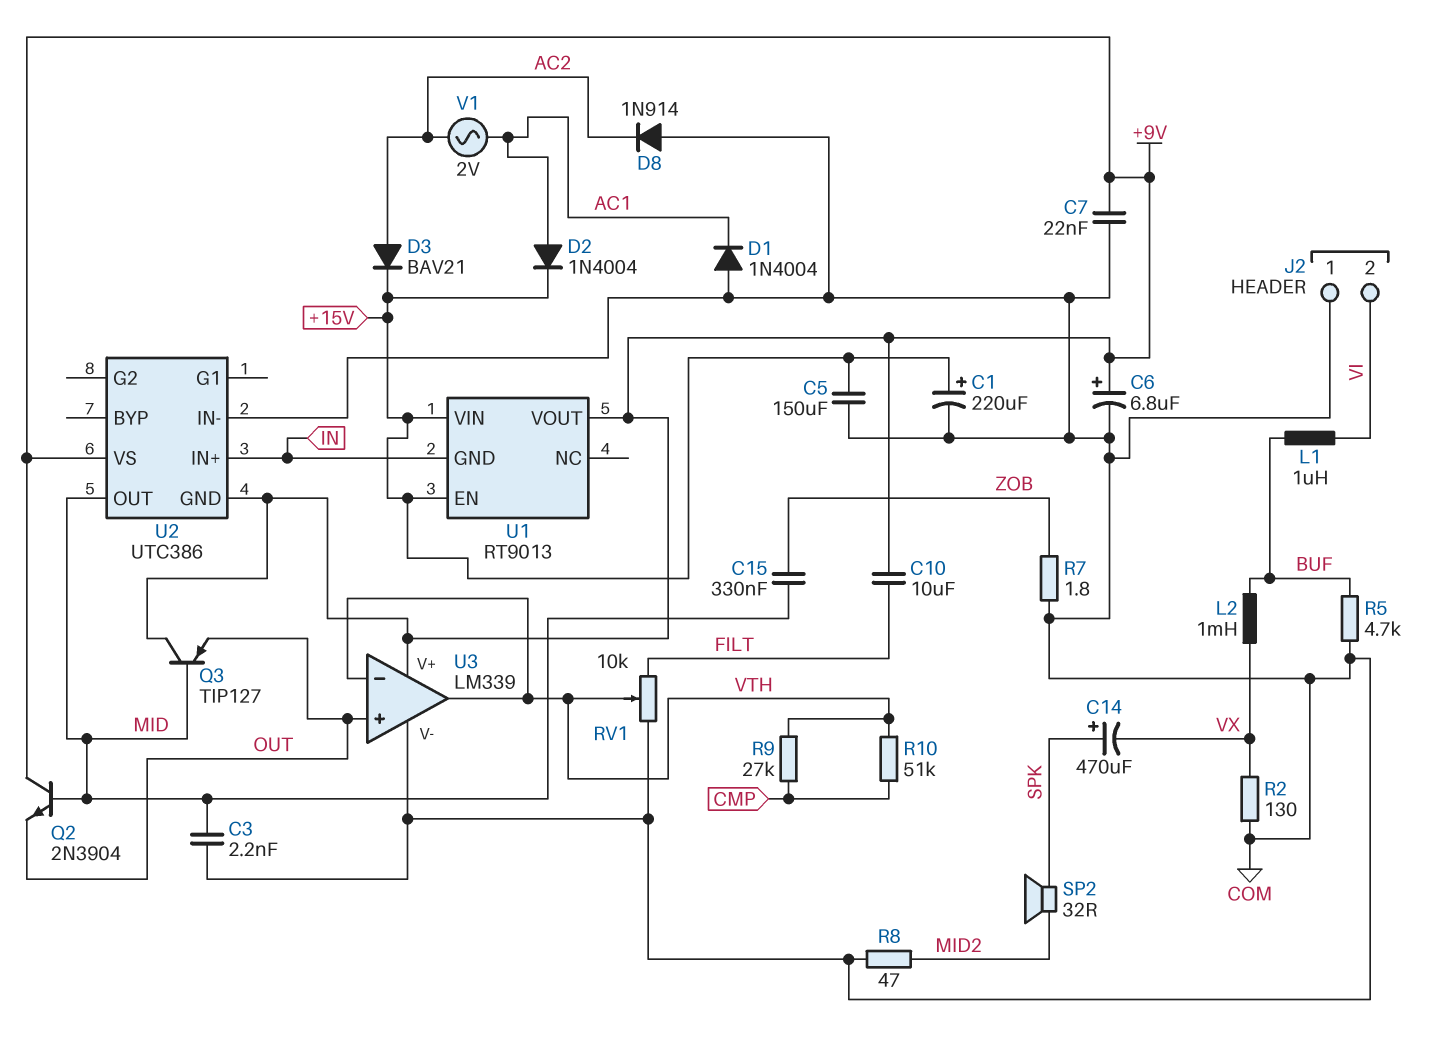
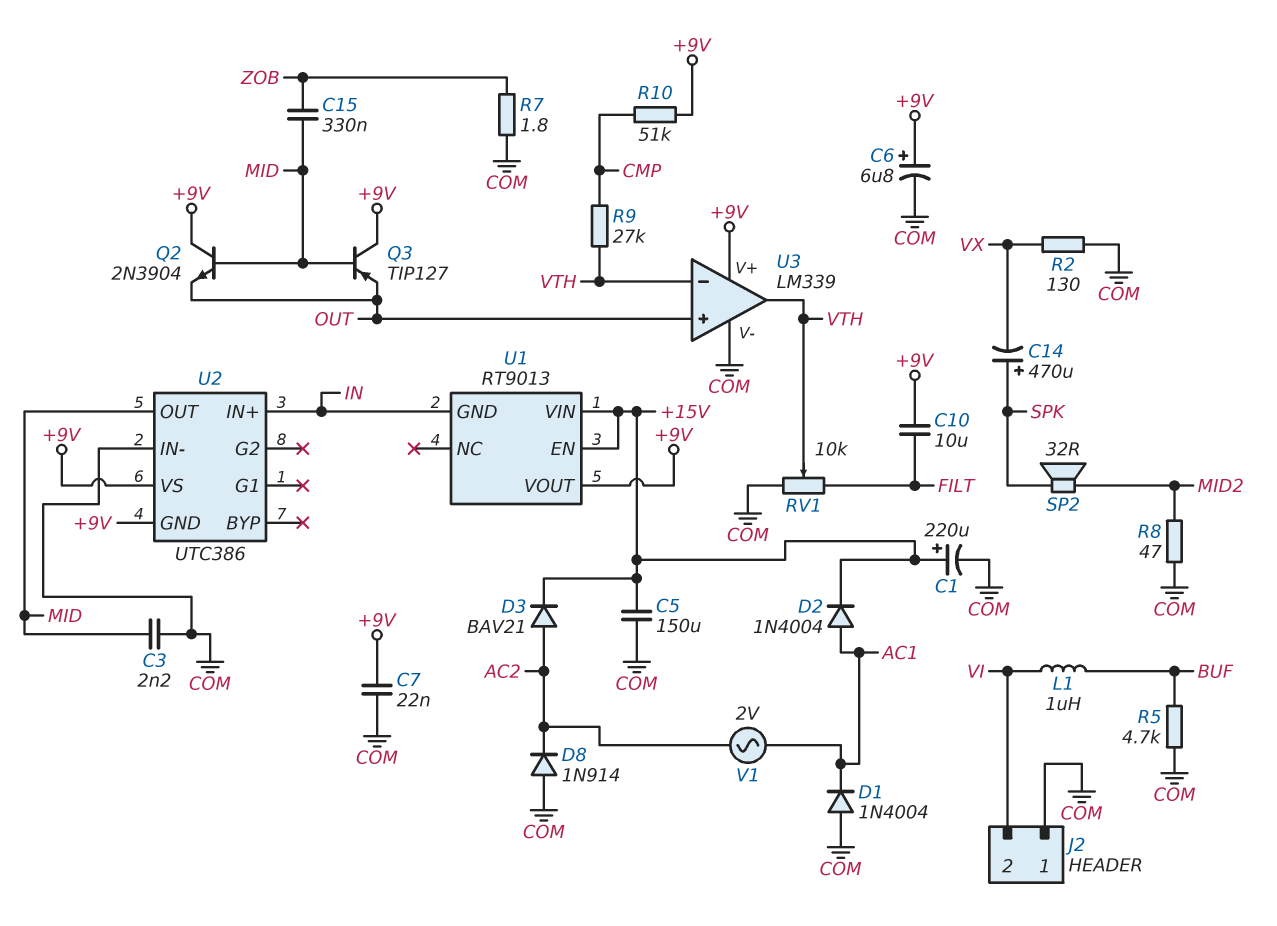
L2: 1mH (BUF, VX) -> none
R10: 51k (CMP, VTH) -> 51k (+9V, CMP)

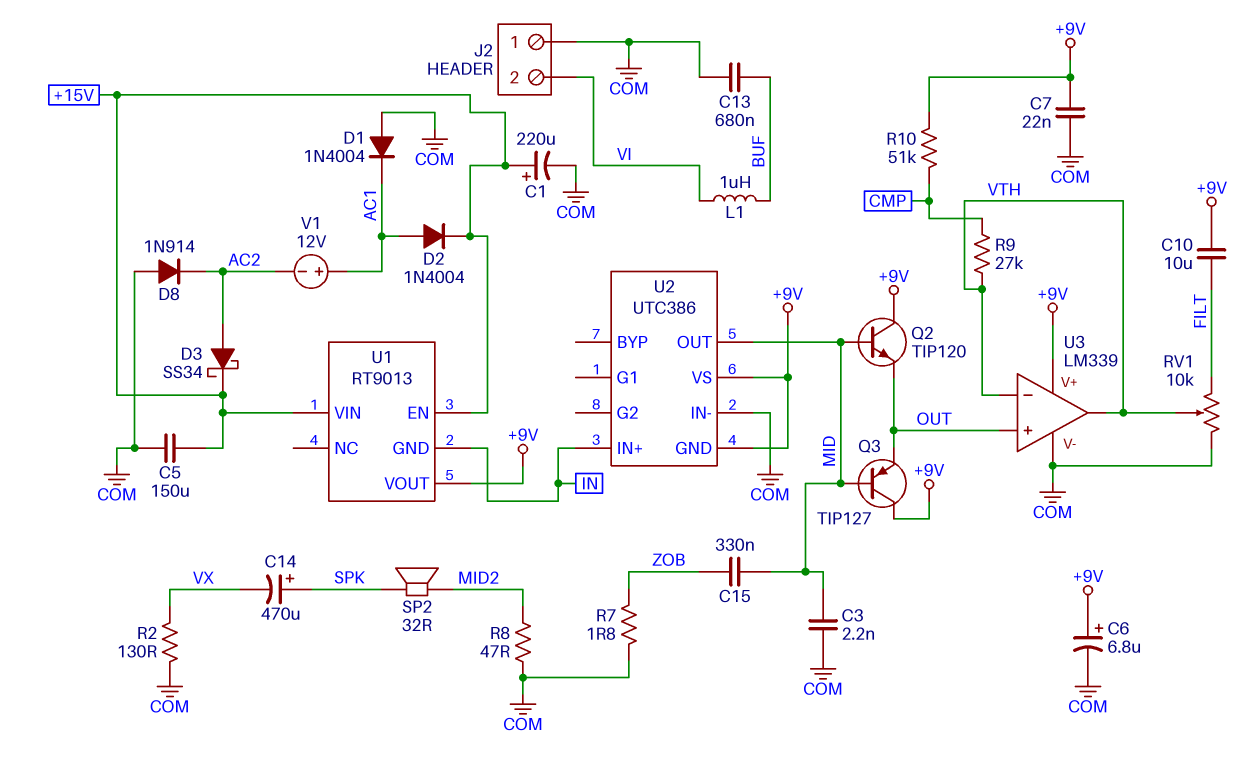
C13: none -> 680nF (BUF, COM)
D3: diode BAV21 (A AC2, K +15V) -> schottky SS34 (A AC2, K +15V)
Q2: NPN 2N3904 (B MID, C +9V, E OUT) -> NPN TIP120 (B MID, C +9V, E OUT)
R5: 4.7k (BUF, COM) -> none
V1: AC 2V (AC1, AC2) -> 12V (plus AC1, minus AC2)

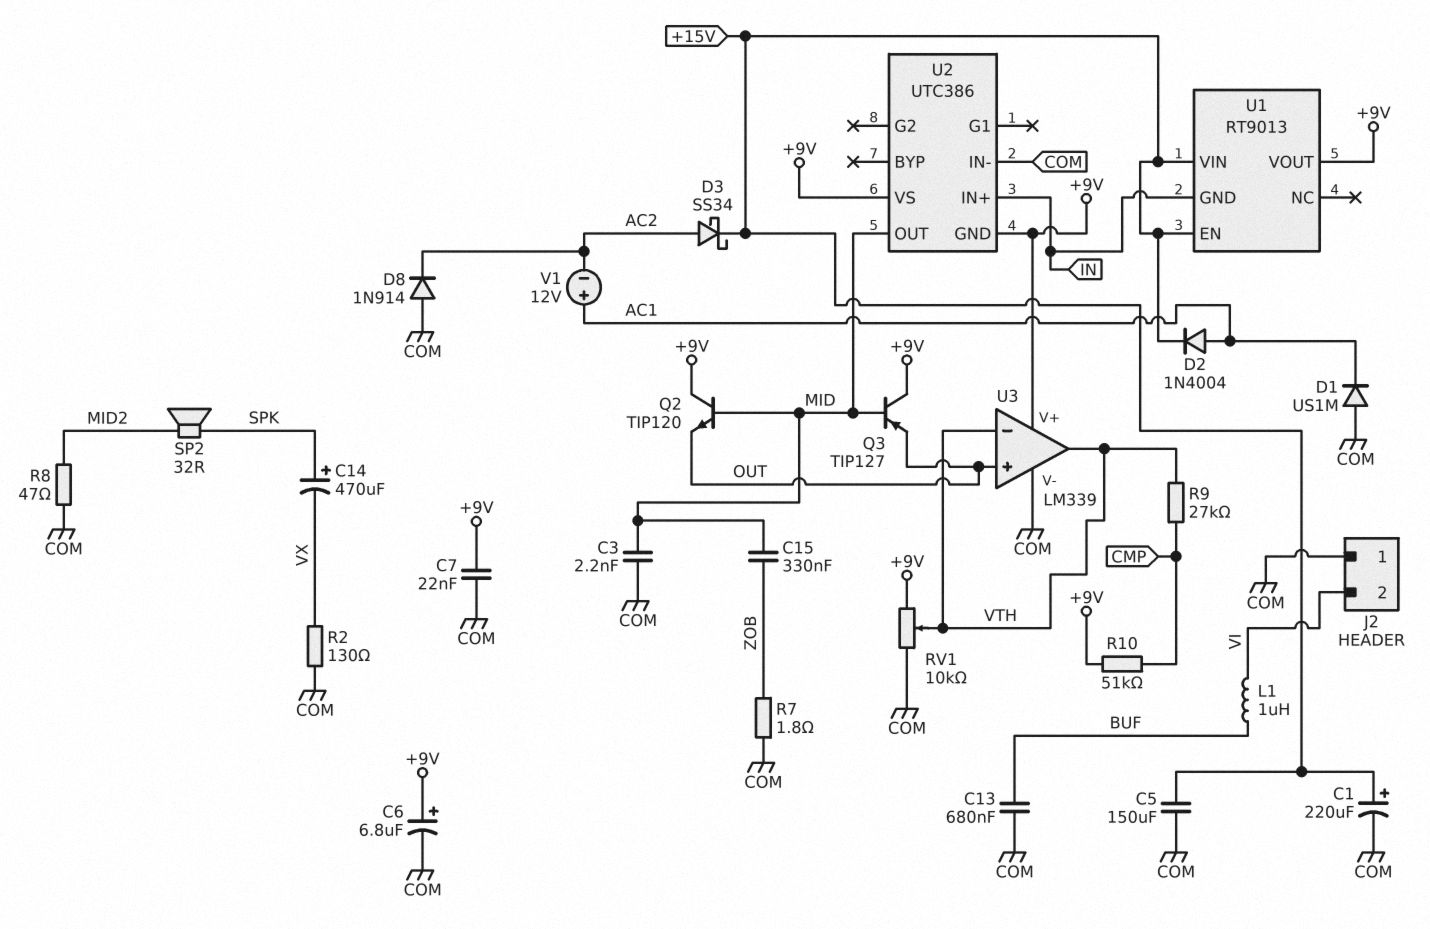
C10: 10uF (+9V, FILT) -> none
D1: diode 1N4004 (A COM, K AC1) -> diode US1M (A COM, K AC1)
RV1: 10k (COM, FILT, wiper VTH) -> 10k (+9V, COM, wiper VTH)

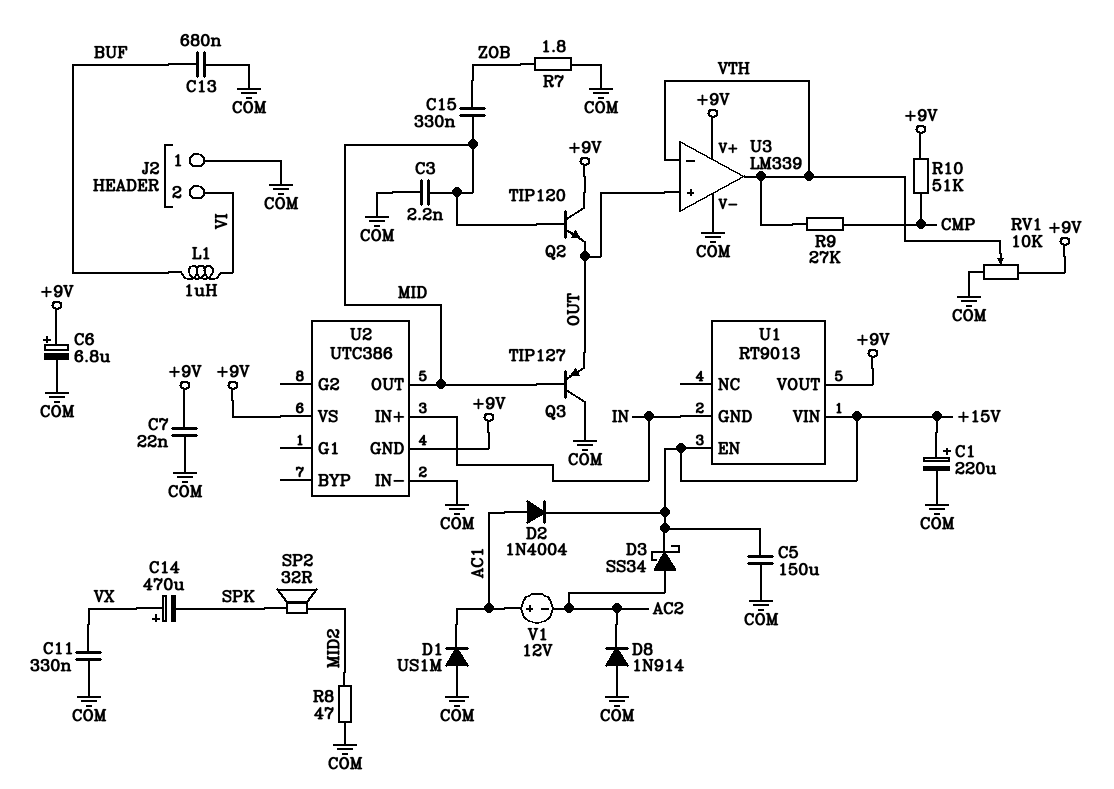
C11: none -> 330nF (COM, VX)
C14: 470uF (plus SPK, minus VX) -> 470uF (plus VX, minus SPK)
Q3: PNP TIP127 (B MID, C +9V, E OUT) -> PNP TIP127 (B MID, C COM, E OUT)
R2: 130 (COM, VX) -> none

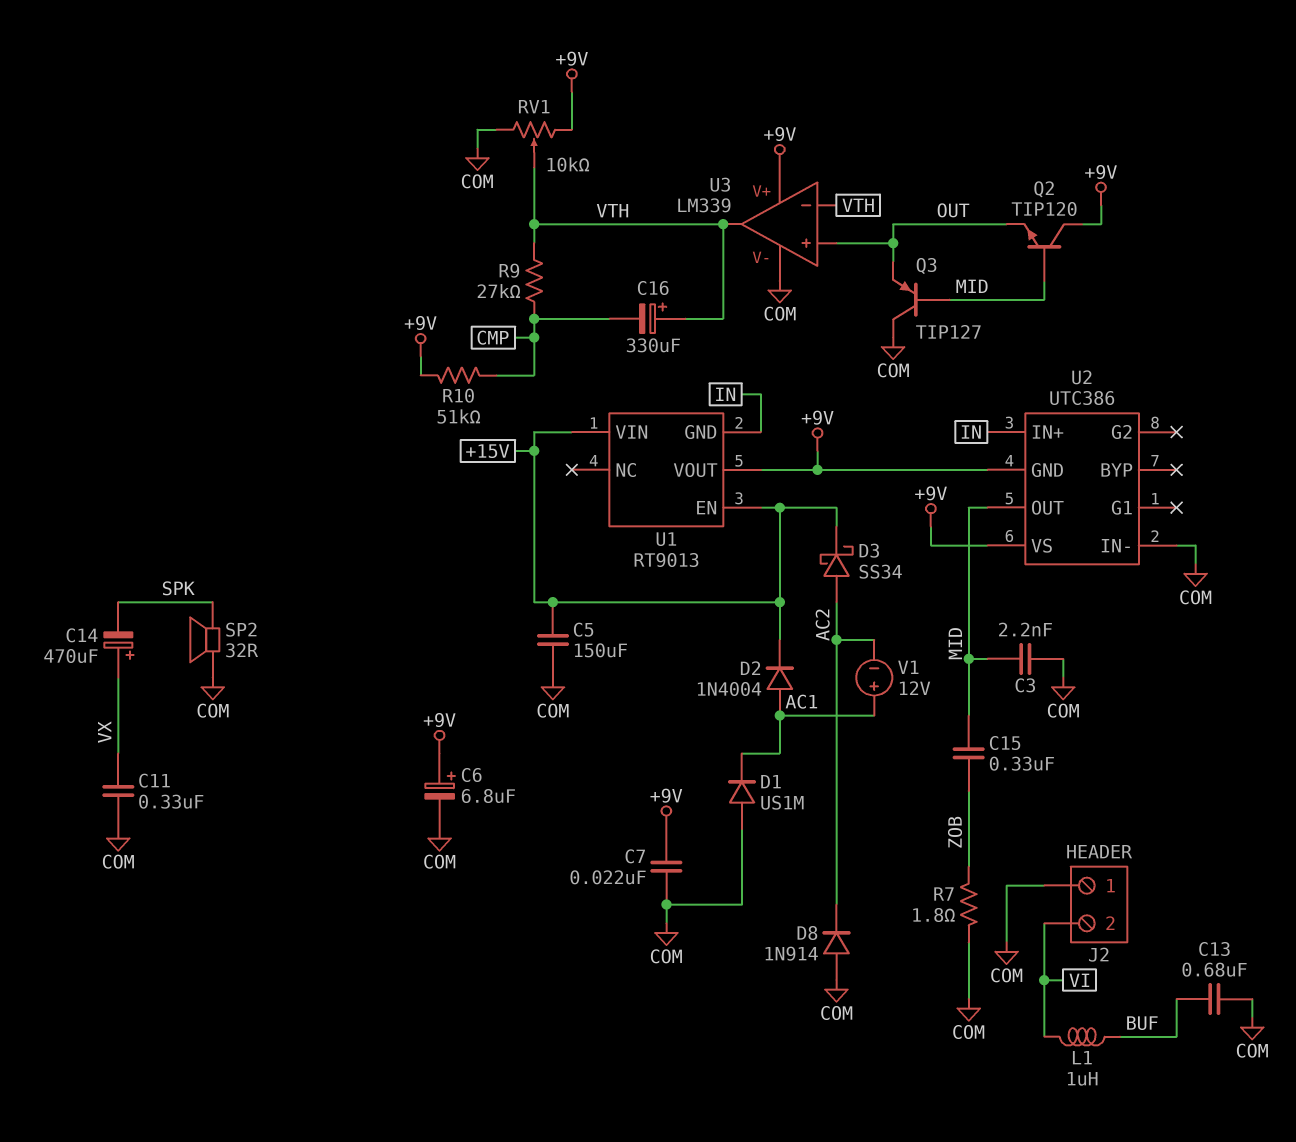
C1: 220uF (plus +15V, minus COM) -> none
C16: none -> 330uF (plus VTH, minus CMP)
R8: 47 (COM, MID2) -> none
SP2: speaker 32R (MID2, SPK) -> speaker 32R (COM, SPK)

